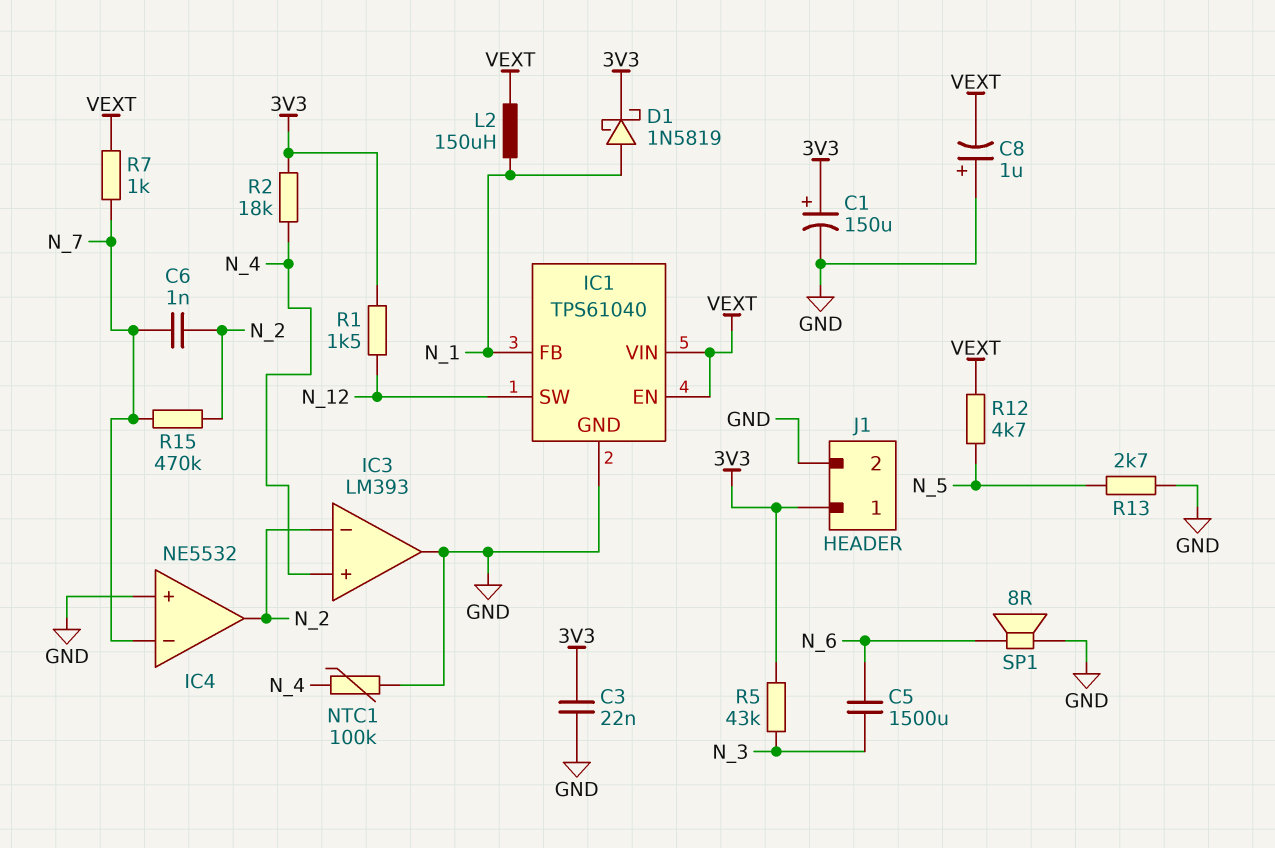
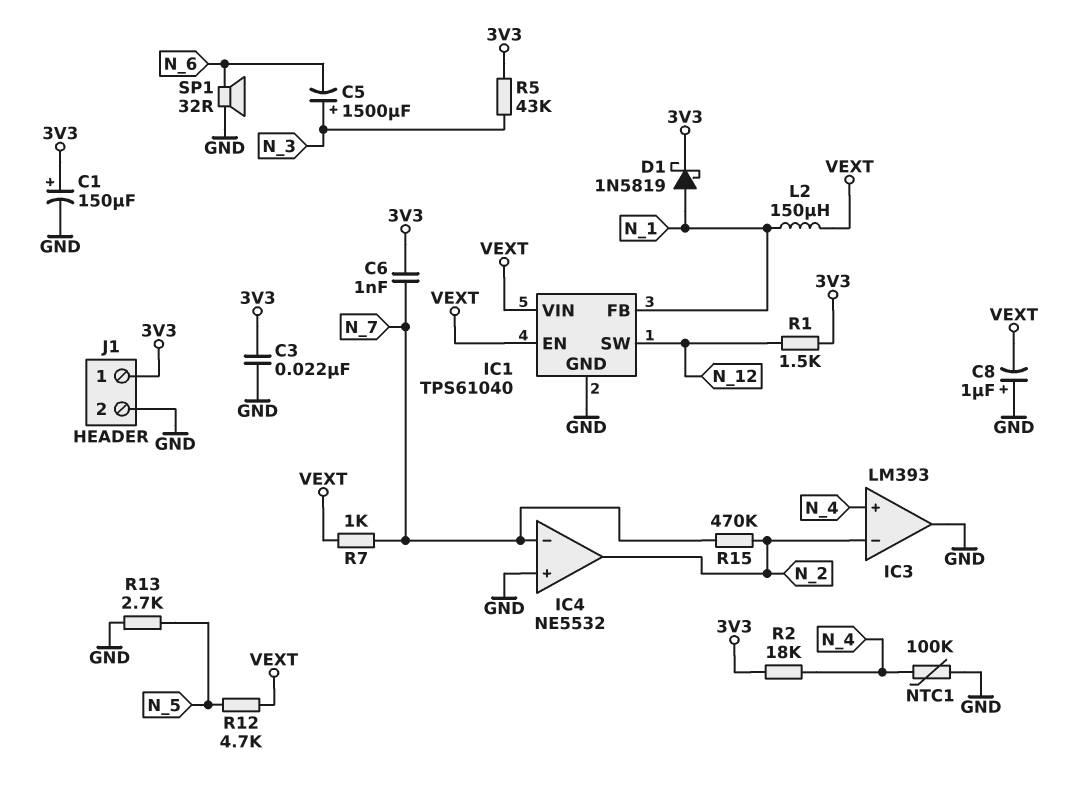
C5: 1500uF (N_3, N_6) -> 1500uF (plus N_3, minus N_6)
C6: 1nF (N_2, N_7) -> 1nF (3V3, N_7)
SP1: speaker 8R (GND, N_6) -> speaker 32R (GND, N_6)

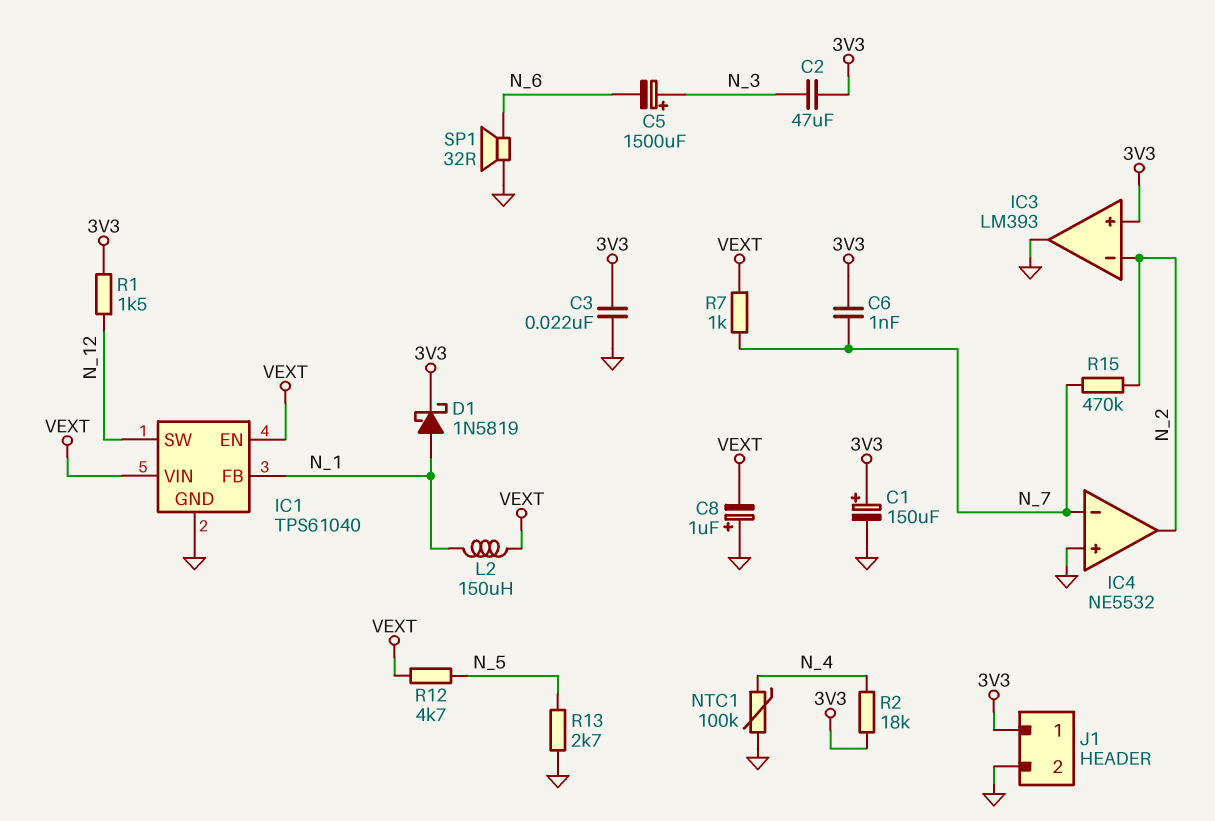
C2: none -> 47uF (3V3, N_3)
IC3 pin in+: N_4 -> 3V3
R5: 43k (3V3, N_3) -> none

